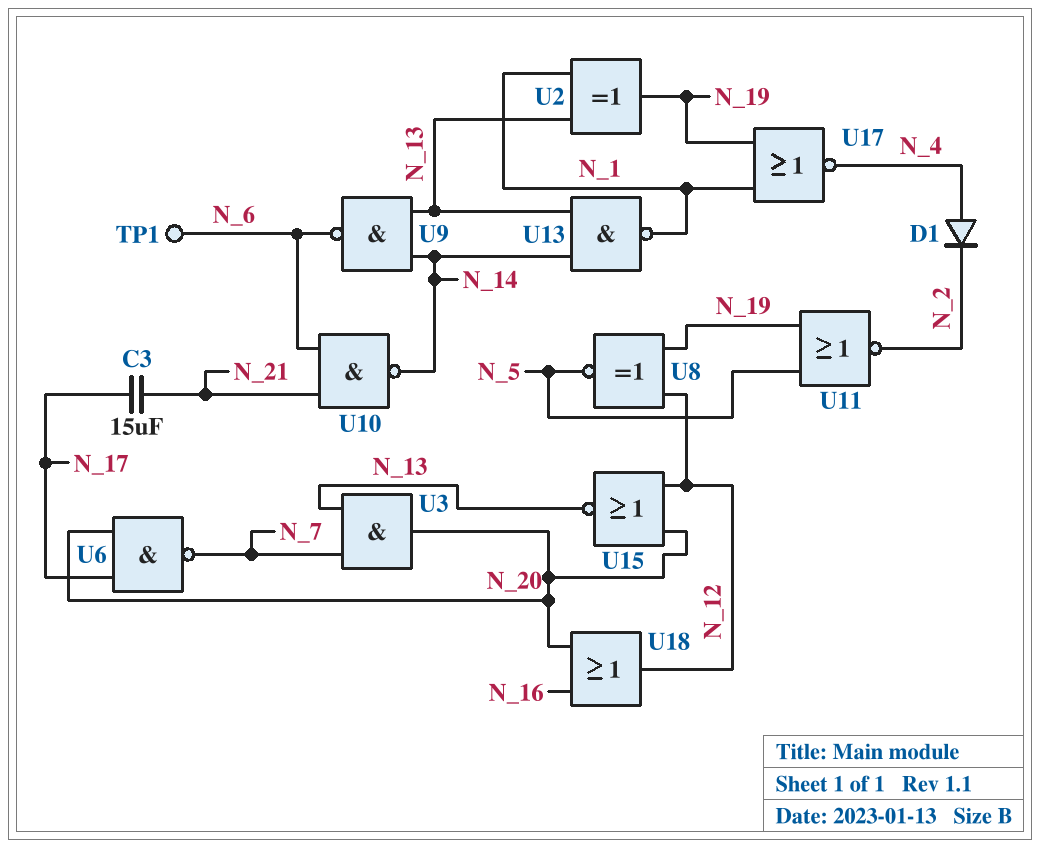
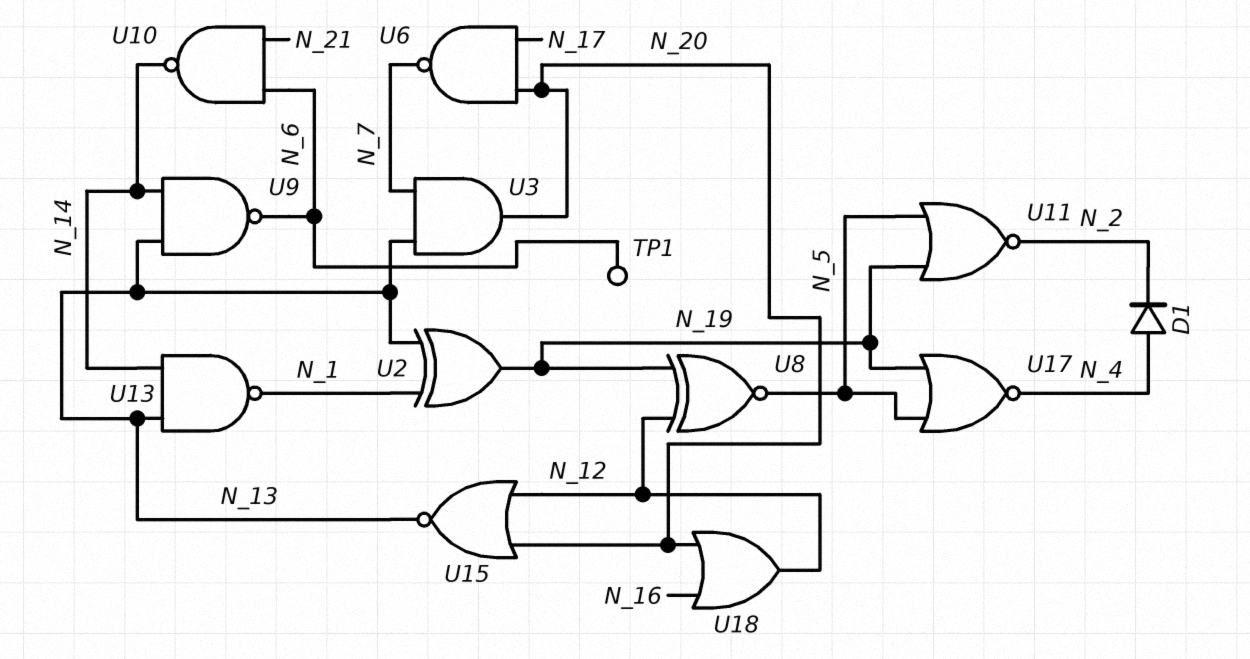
C3: 15uF (N_17, N_21) -> none
U17: NOR (in N_1, in N_19, out N_4) -> NOR (in N_5, in N_19, out N_4)

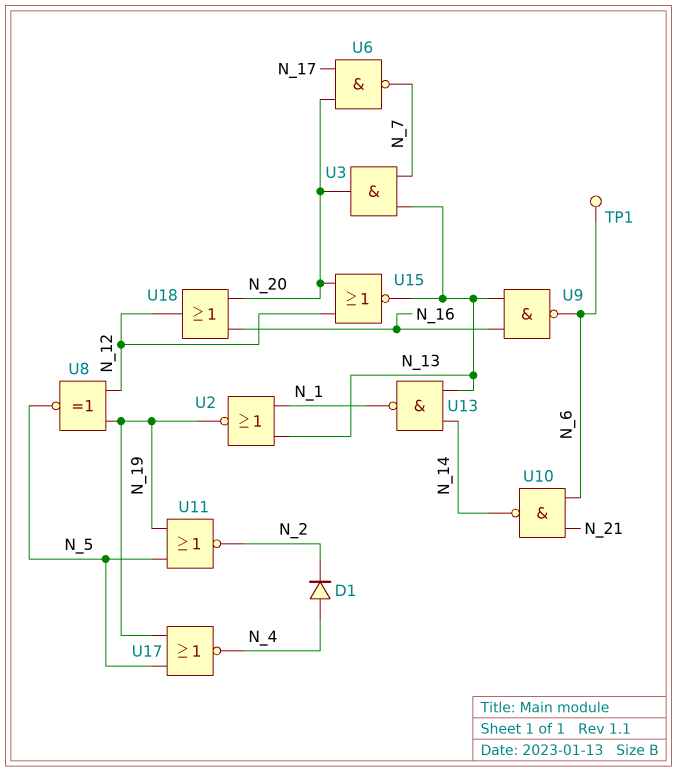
U2: XOR (in N_1, in N_13, out N_19) -> NOR (in N_1, in N_13, out N_19)
U9: NAND (in N_13, in N_14, out N_6) -> NAND (in N_13, in N_16, out N_6)

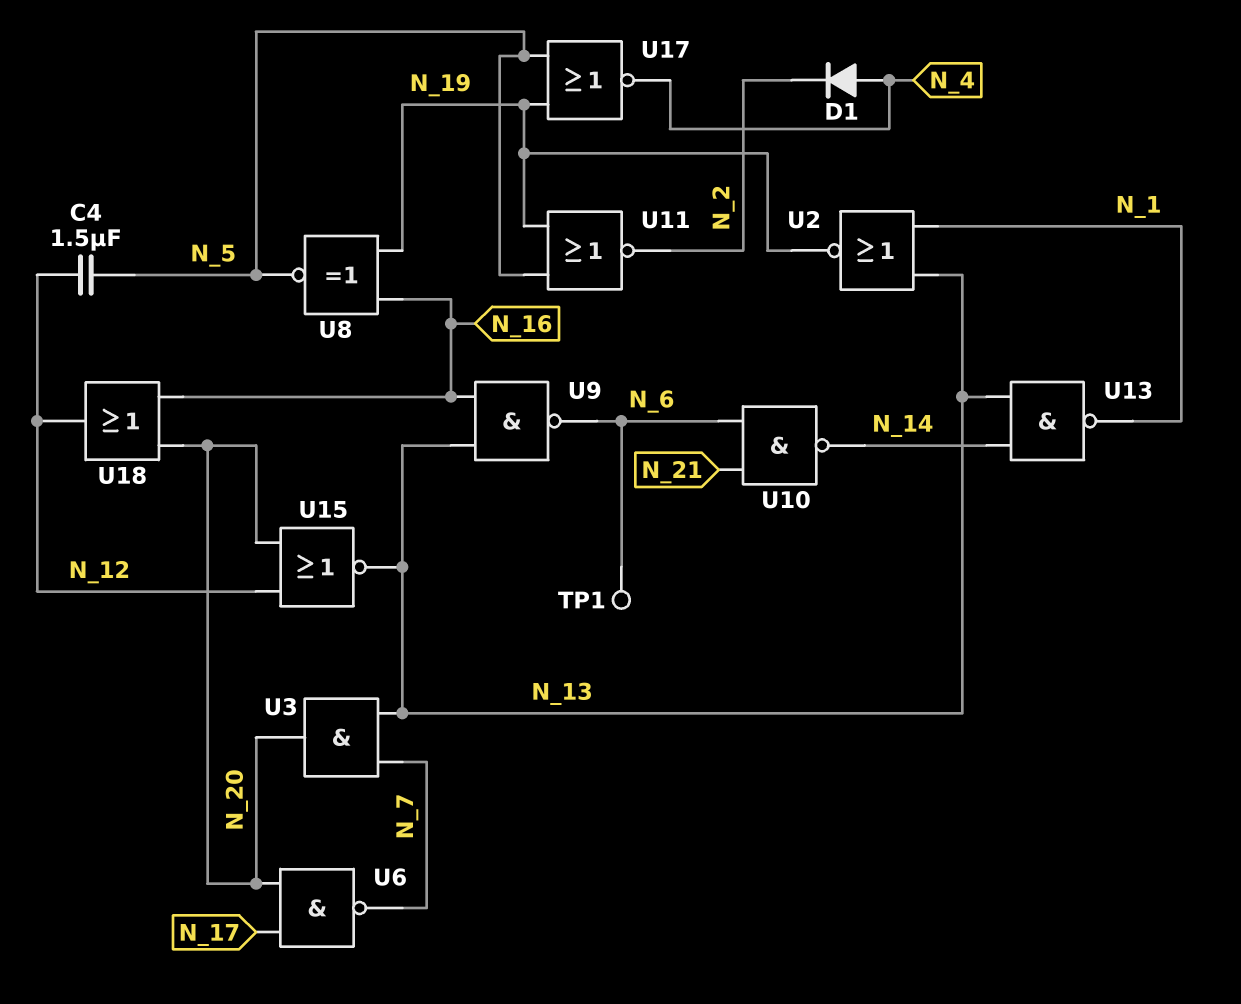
C4: none -> 1.5uF (N_5, N_12)
U8: XNOR (in N_12, in N_19, out N_5) -> XNOR (in N_16, in N_19, out N_5)

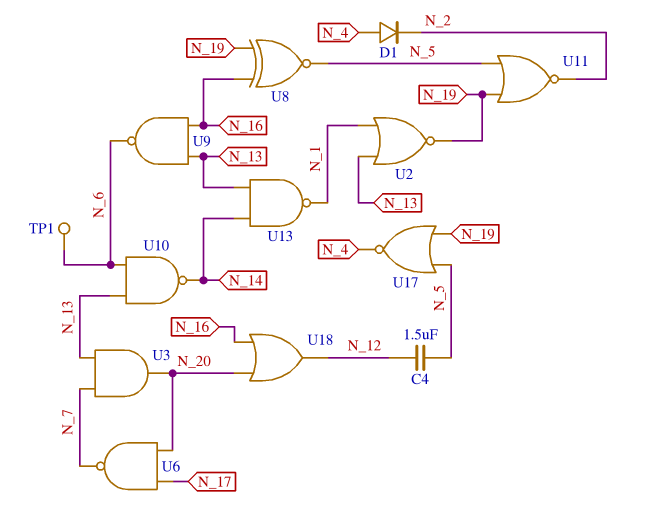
U10: NAND (in N_6, in N_21, out N_14) -> NAND (in N_6, in N_13, out N_14)
U15: NOR (in N_12, in N_20, out N_13) -> none

